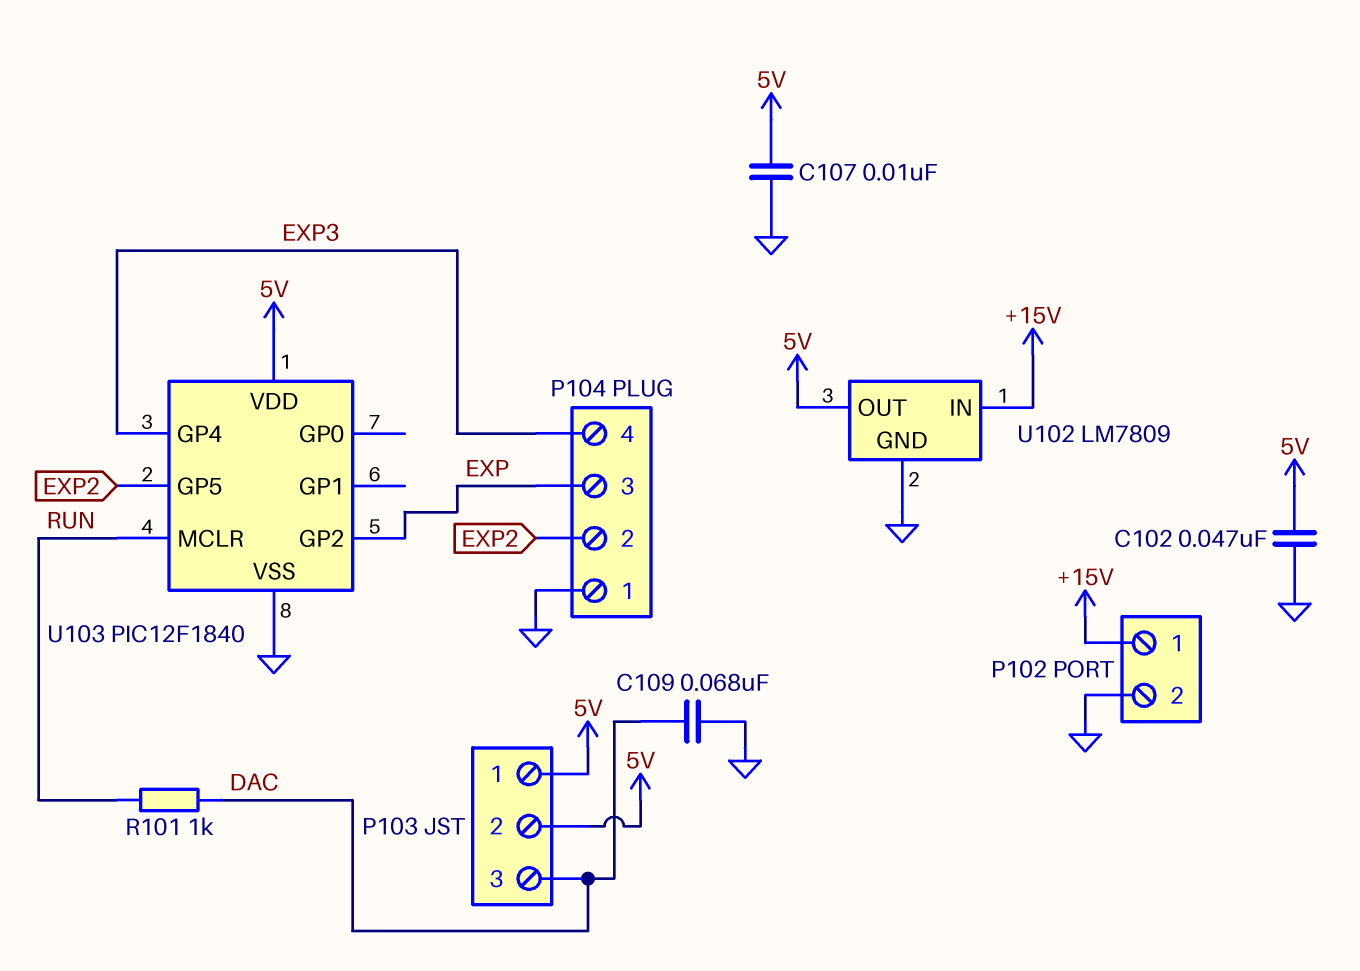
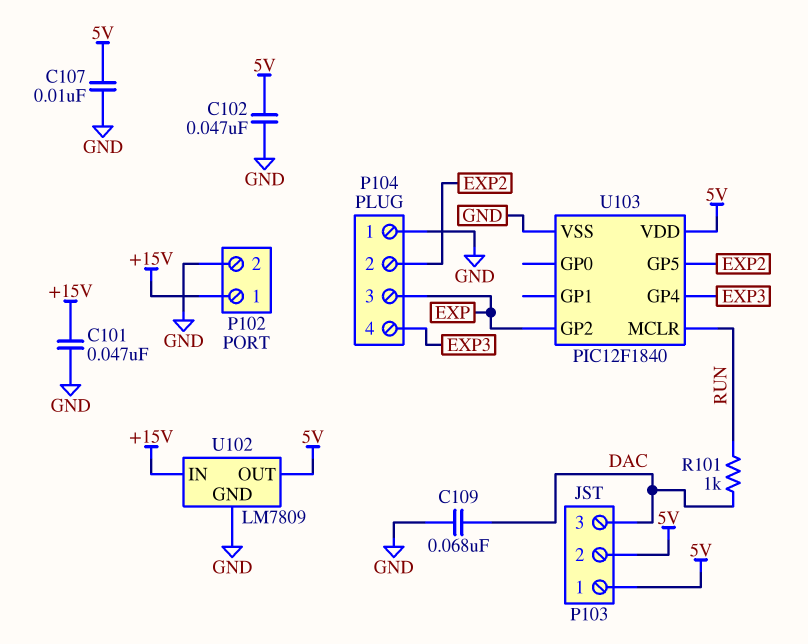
C101: none -> 47nF (+15V, GND)

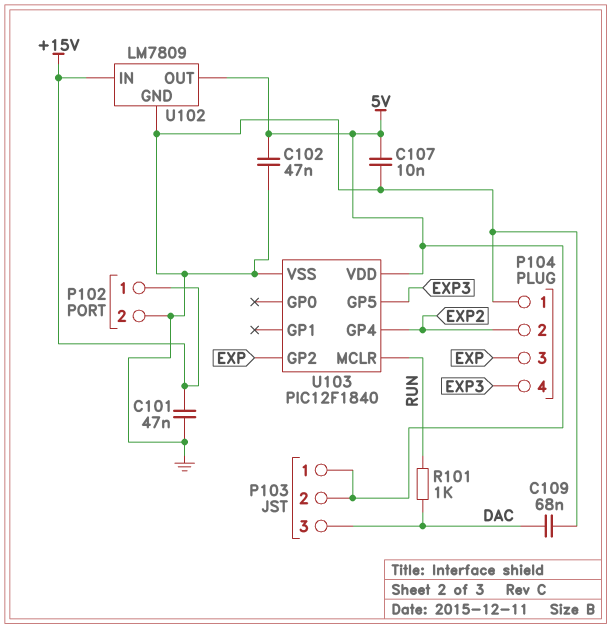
U103 pin GP4: EXP3 -> EXP2
U103 pin GP5: EXP2 -> EXP3

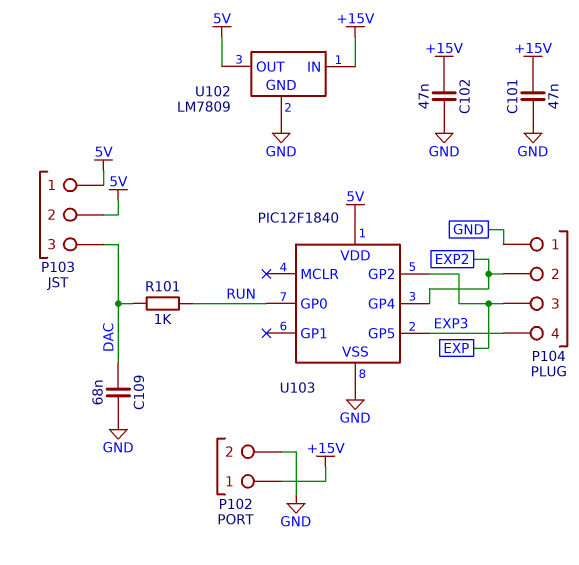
C102: 47nF (5V, GND) -> 47nF (+15V, GND)
C107: 10nF (5V, GND) -> none
U103 pin GP0: none -> RUN
U103 pin MCLR: RUN -> none

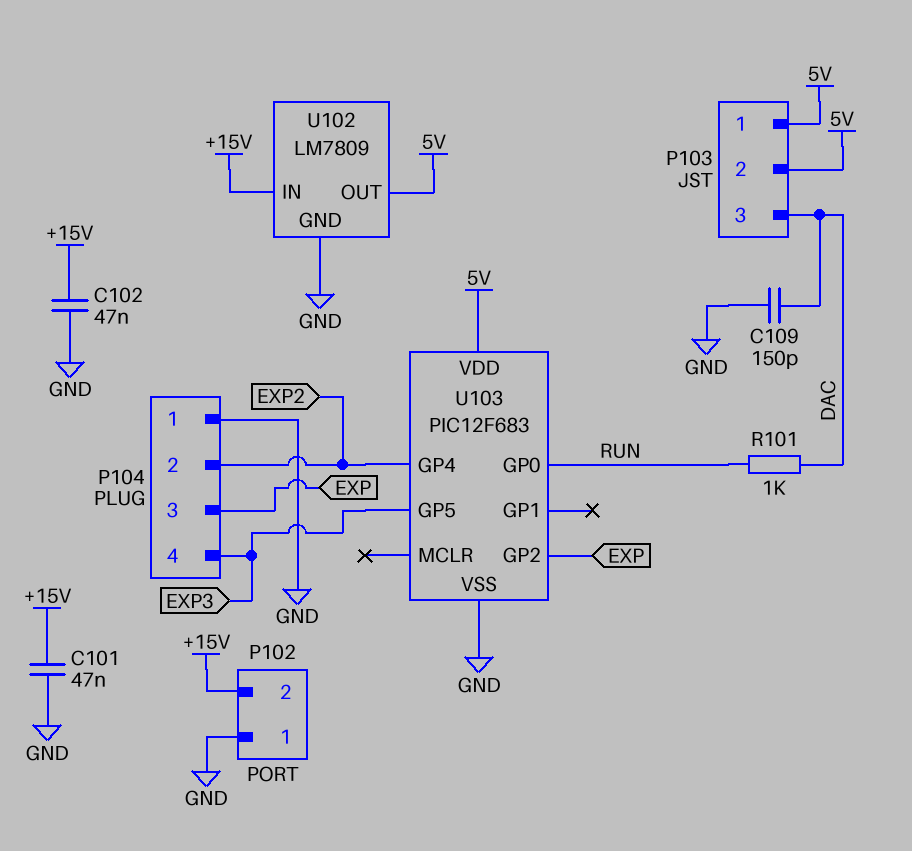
C109: 68nF (DAC, GND) -> 150pF (DAC, GND)
P102 pin 1: +15V -> GND
P102 pin 2: GND -> +15V
U103: PIC12F1840 -> PIC12F683

